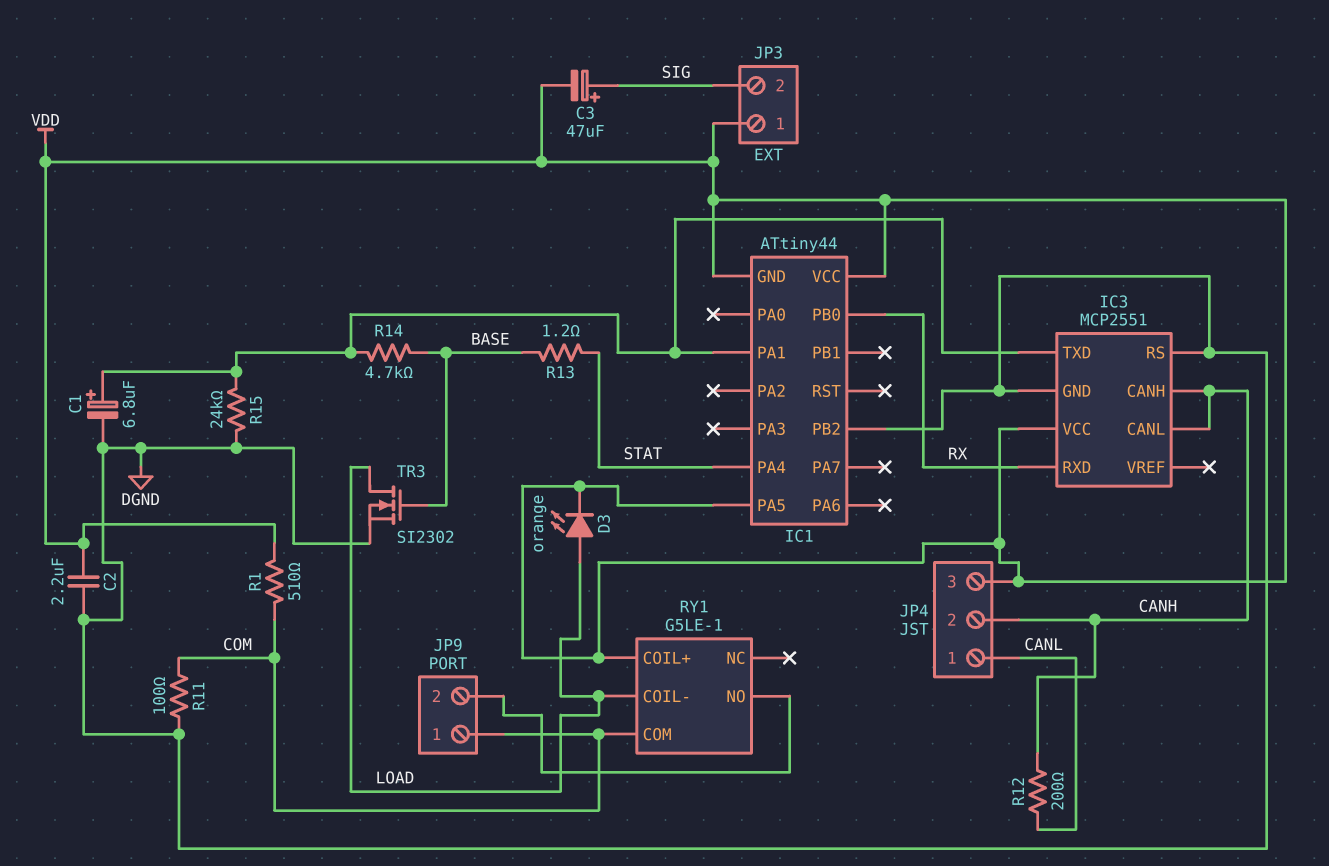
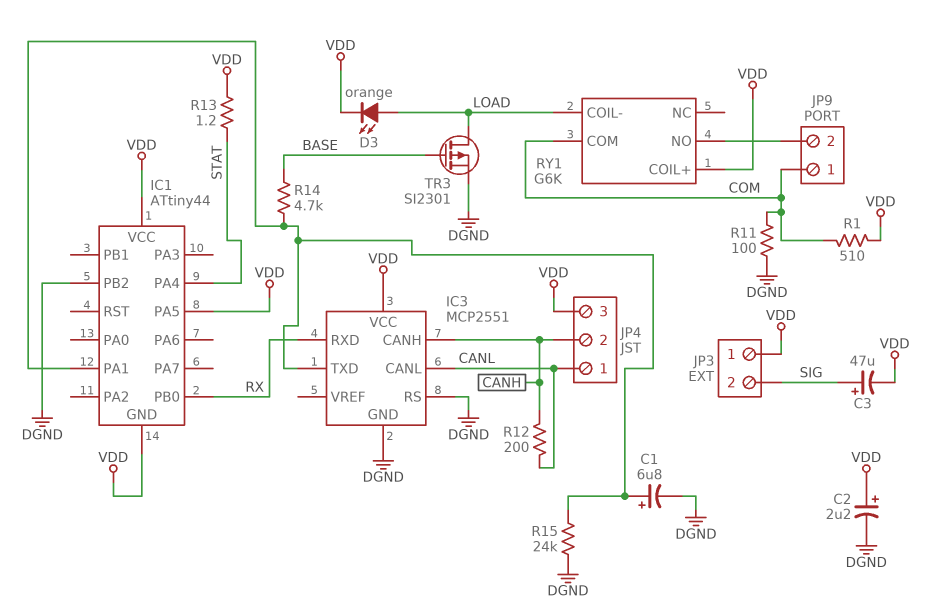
C2: 2.2uF (DGND, VDD) -> 2.2uF (plus VDD, minus DGND)
IC3 pin CANL: CANH -> CANL
R13: 1.2 (BASE, STAT) -> 1.2 (STAT, VDD)
RY1: G5LE-1 -> G6K
TR3: NMOS SI2302 (G BASE, D LOAD, S DGND) -> PMOS SI2301 (G BASE, D LOAD, S DGND)

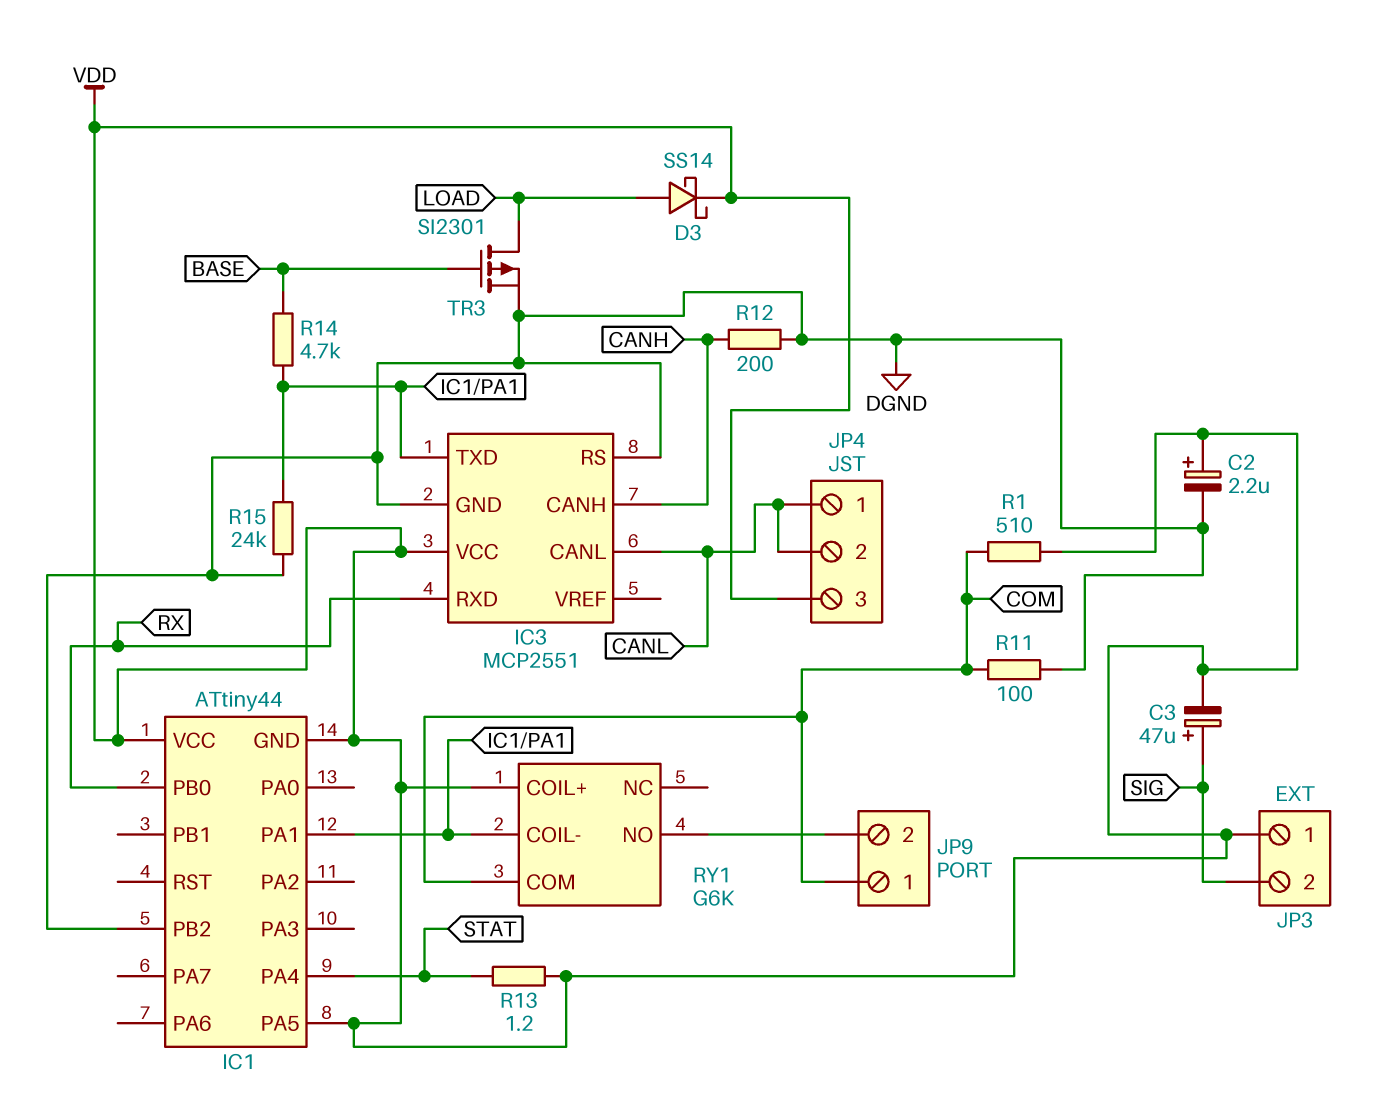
C1: 6.8uF (plus IC1/PA1, minus DGND) -> none
D3: LED orange (A LOAD, K VDD) -> schottky SS14 (A LOAD, K VDD)
JP4 pin 2: CANH -> CANL
R12: 200 (CANH, CANL) -> 200 (CANH, DGND)
RY1 pin COIL-: LOAD -> IC1/PA1

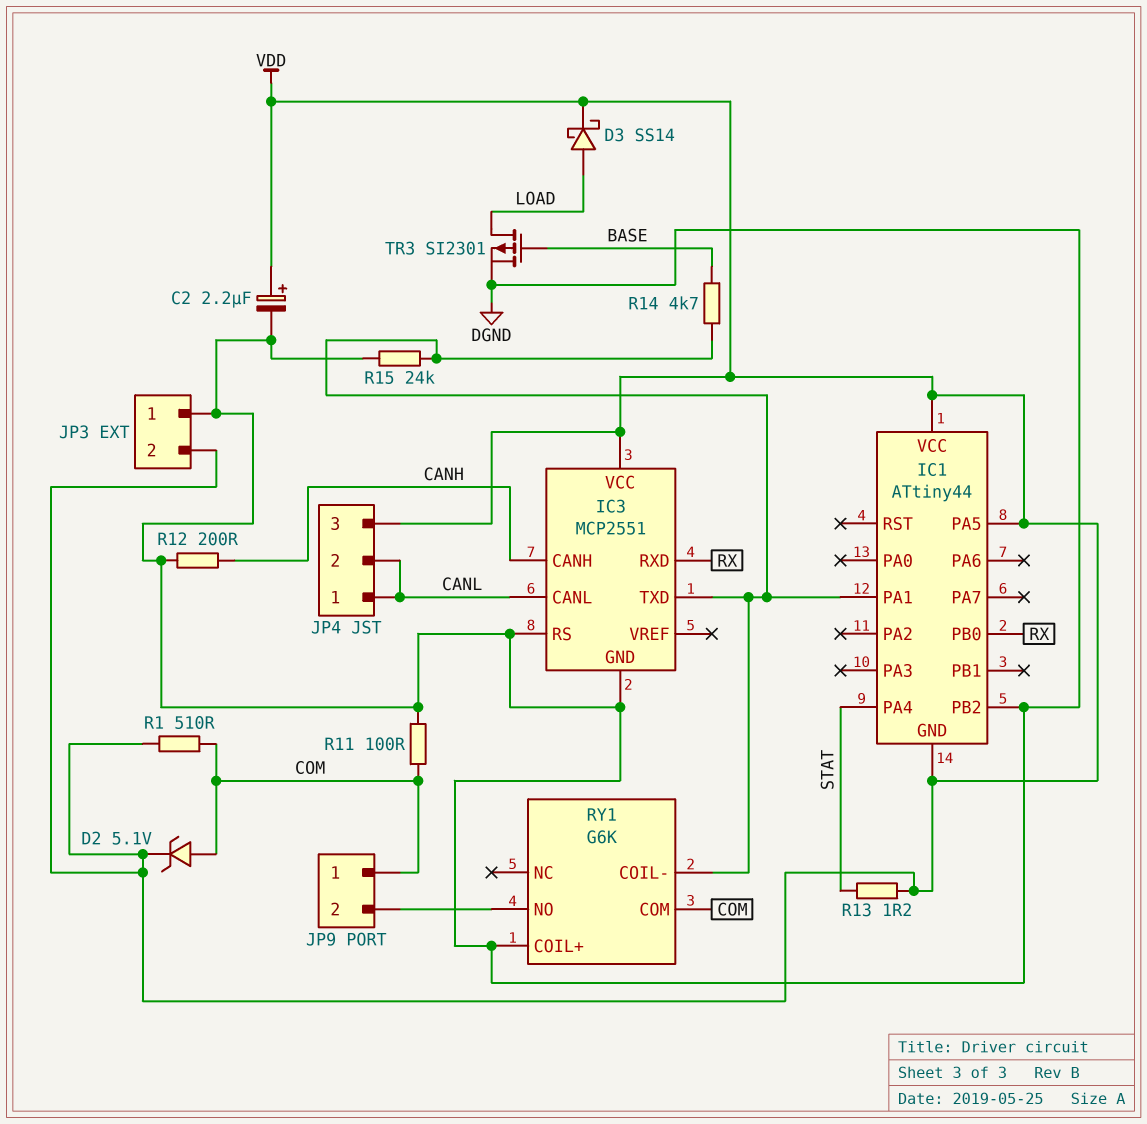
C3: 47uF (plus SIG, minus VDD) -> none
D2: none -> zener 5.1V (A COM, K VDD)
JP3 pin 1: VDD -> DGND
JP3 pin 2: SIG -> VDD
RY1 pin COIL+: VDD -> DGND

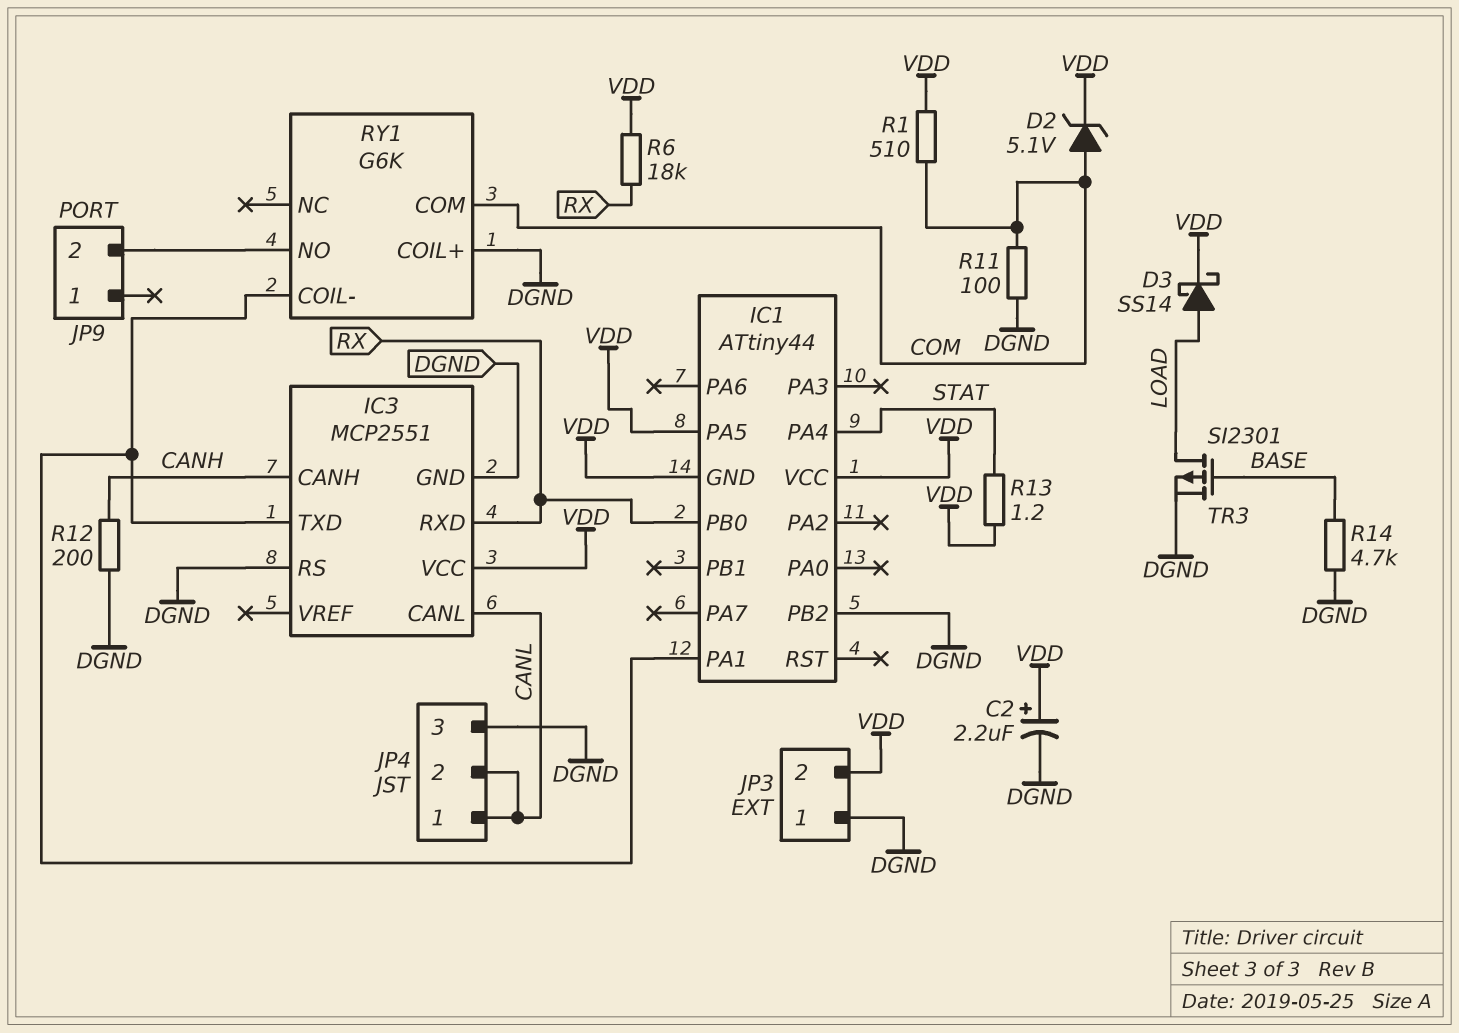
JP4 pin 3: VDD -> DGND
JP9 pin 1: COM -> none
R6: none -> 18k (RX, VDD)
R14: 4.7k (BASE, IC1/PA1) -> 4.7k (BASE, DGND)
R15: 24k (DGND, IC1/PA1) -> none

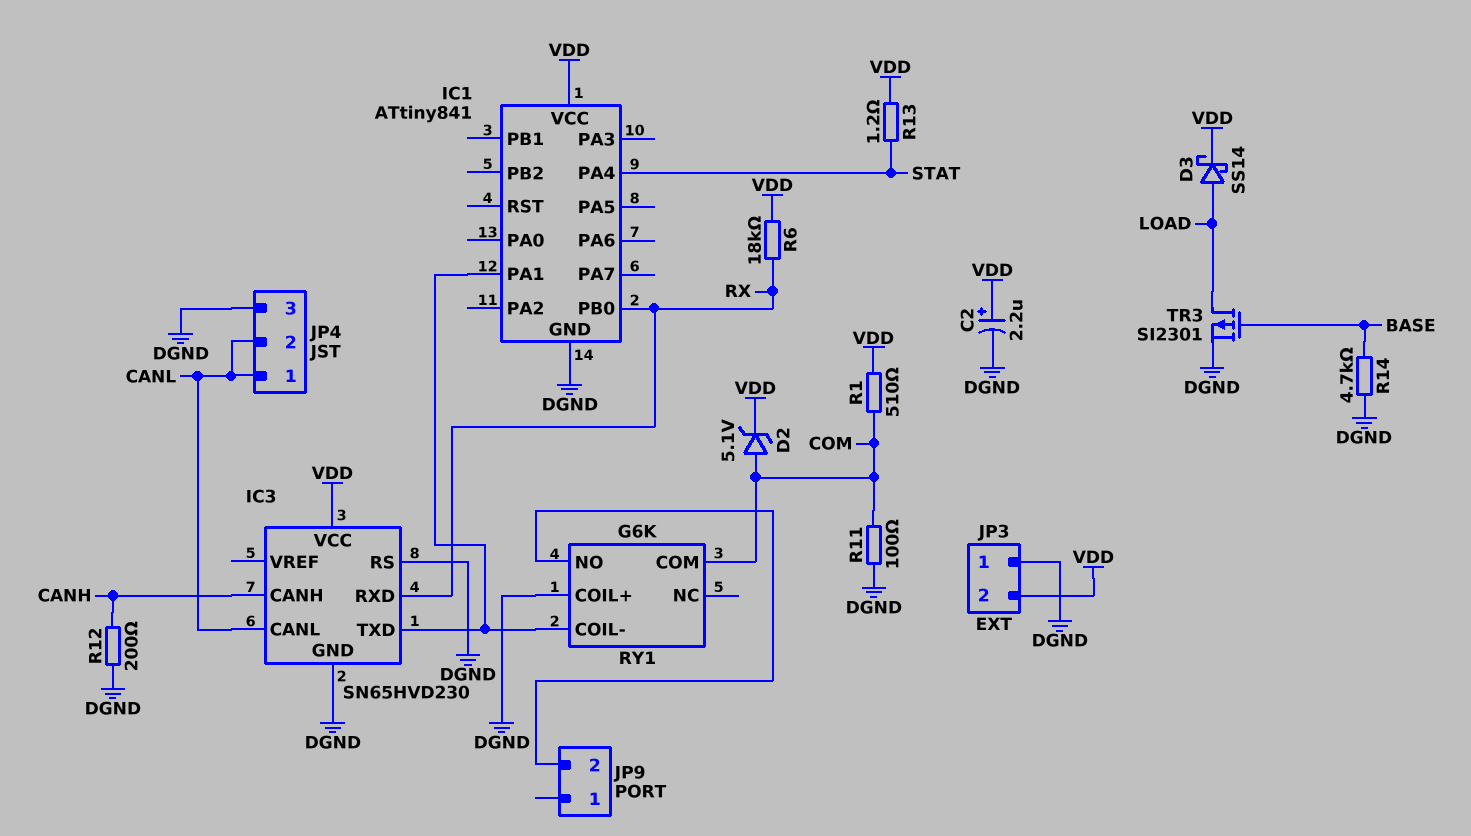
IC1: ATtiny44 -> ATtiny841
IC1 pin GND: VDD -> DGND
IC1 pin PA5: VDD -> none
IC1 pin PB2: DGND -> none
IC3: MCP2551 -> SN65HVD230

